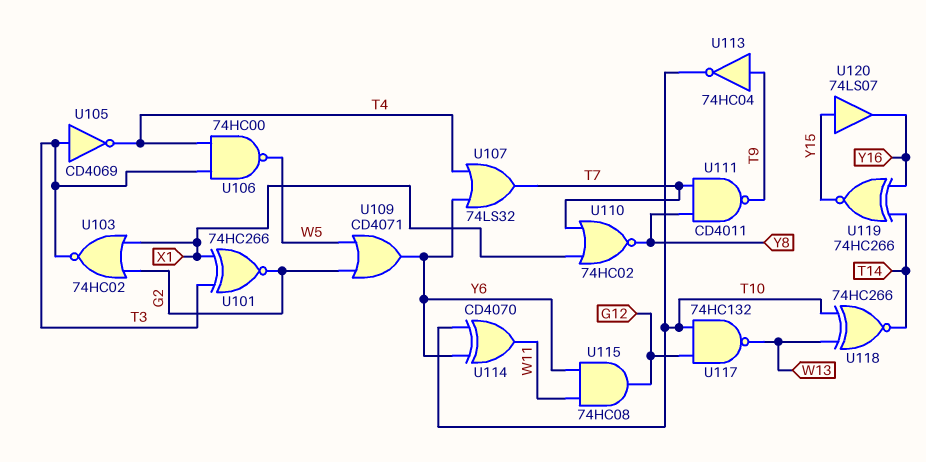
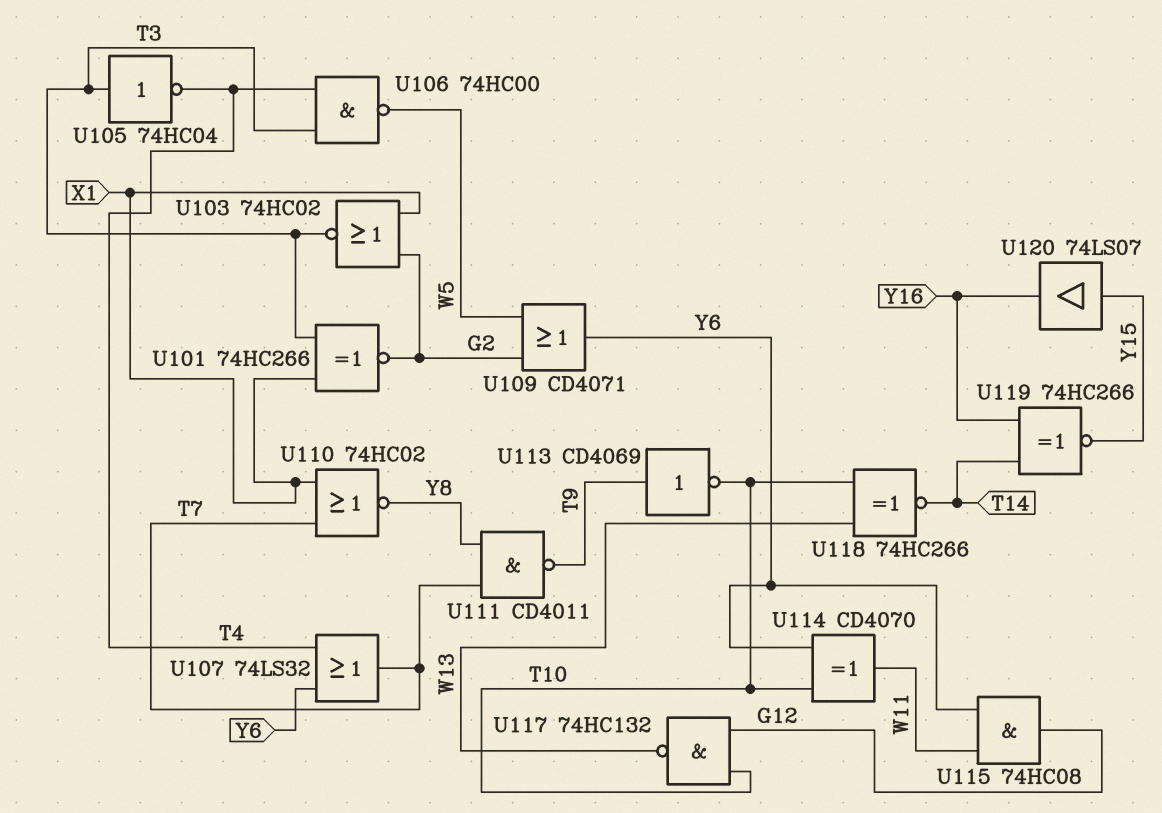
U105: NOT CD4069 (in T3, out T4) -> NOT 74HC04 (in T3, out T4)
U113: NOT 74HC04 (in T9, out T10) -> NOT CD4069 (in T9, out T10)

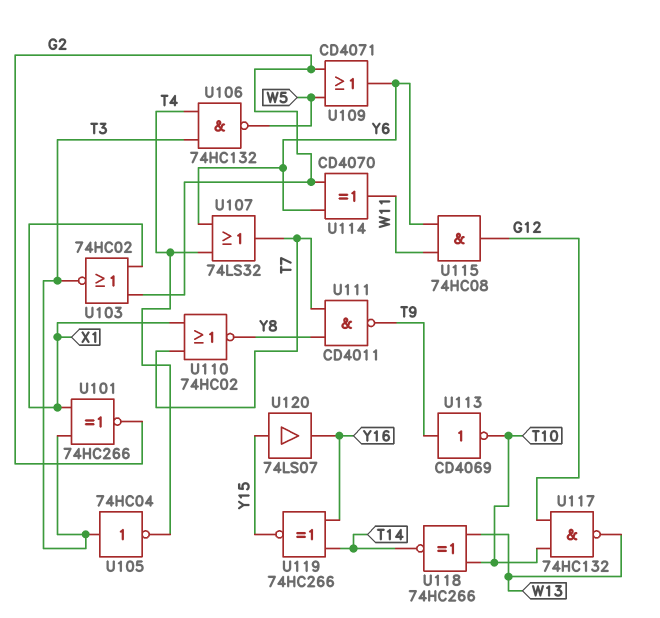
U106: NAND 74HC00 (in T3, in T4, out W5) -> NAND 74HC132 (in T3, in T4, out W5)
U114: XOR CD4070 (in T10, in Y6, out W11) -> XOR CD4070 (in G2, in Y6, out W11)

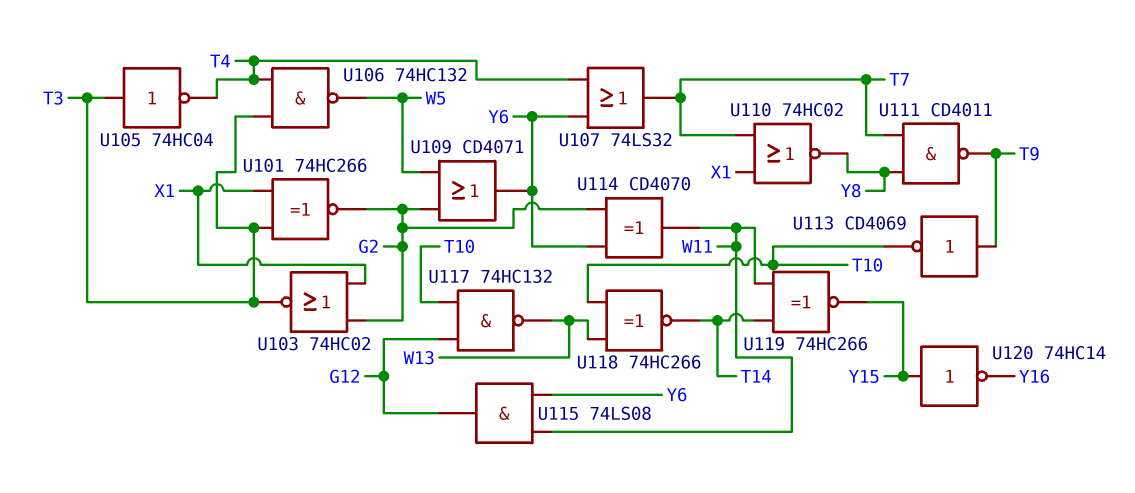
U115: AND 74HC08 (in W11, in Y6, out G12) -> AND 74LS08 (in W11, in Y6, out G12)
U119: XNOR 74HC266 (in T14, in Y16, out Y15) -> XNOR 74HC266 (in T14, in W11, out Y15)
U120: buffer 74LS07 (in Y15, out Y16) -> NOT 74HC14 (in Y15, out Y16)

